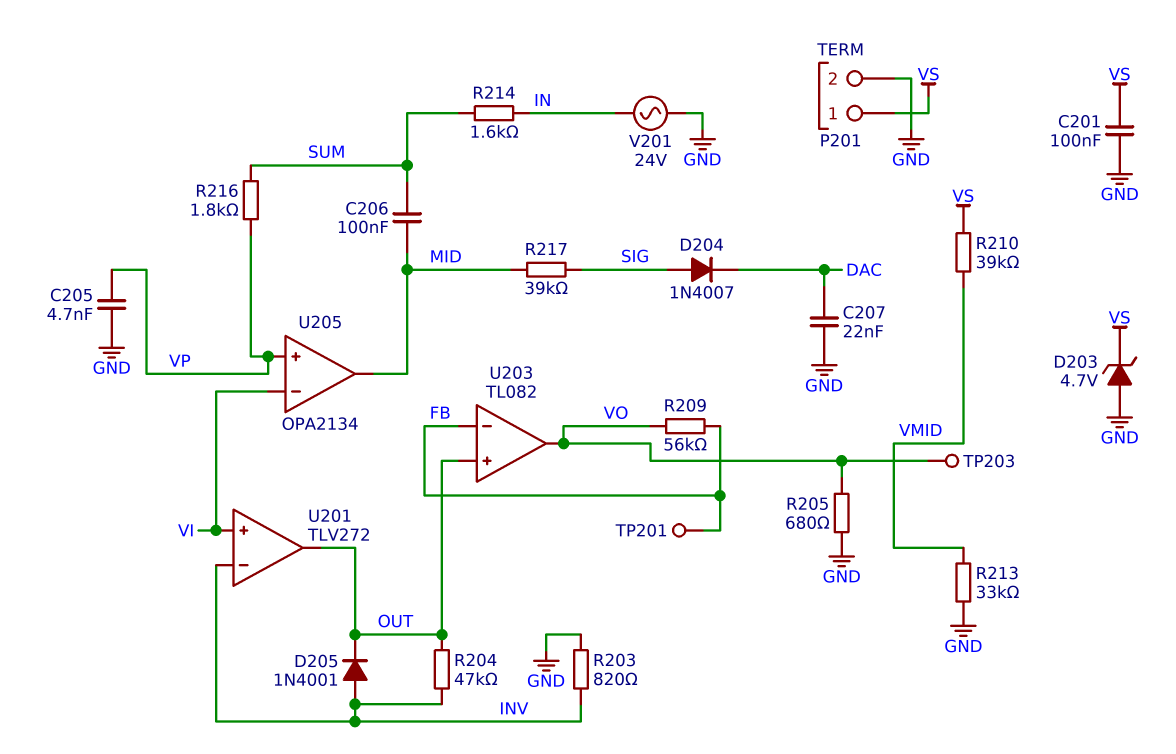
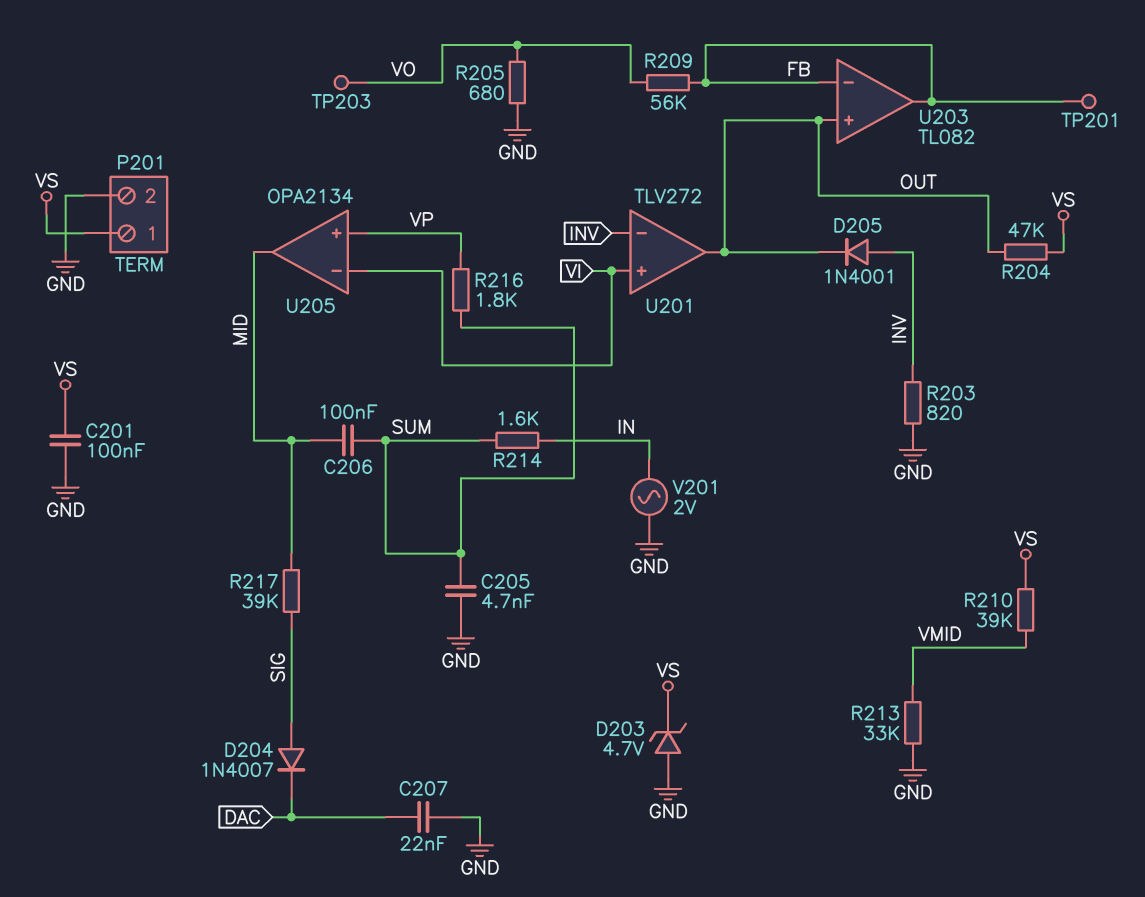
C205: 4.7nF (GND, VP) -> 4.7nF (GND, SUM)
R204: 47k (INV, OUT) -> 47k (OUT, VS)
U203 pin out: VO -> FB
V201: AC 24V (GND, IN) -> AC 2V (GND, IN)

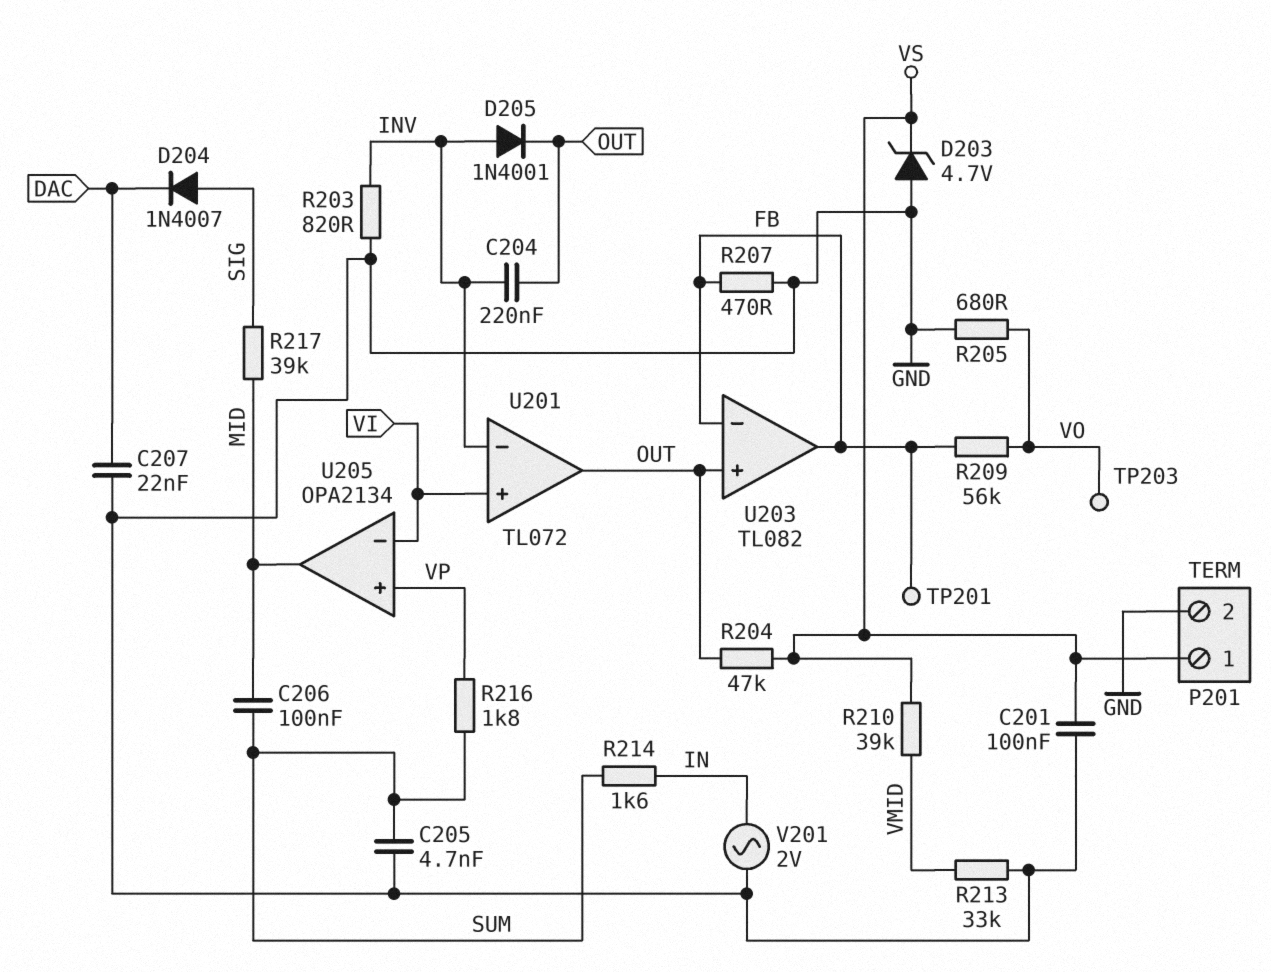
C204: none -> 220nF (INV, OUT)
R207: none -> 470 (FB, GND)
U201: TLV272 -> TL072

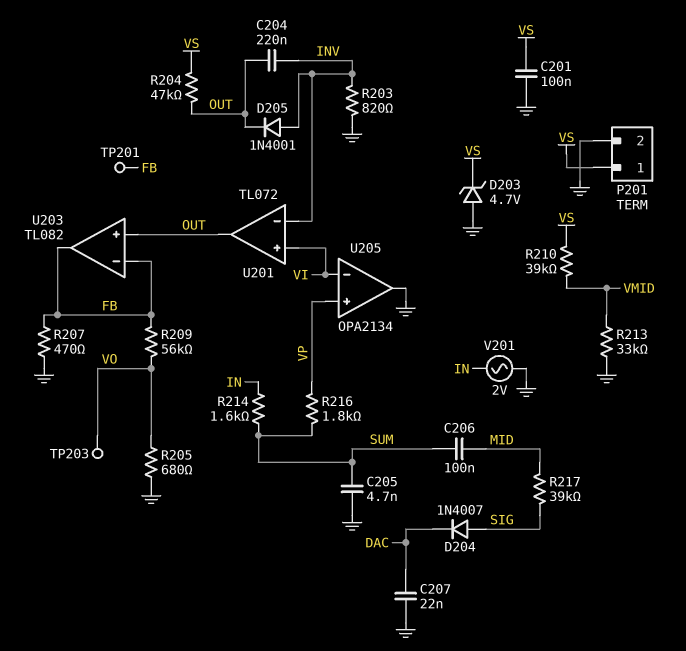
U205 pin out: MID -> GND

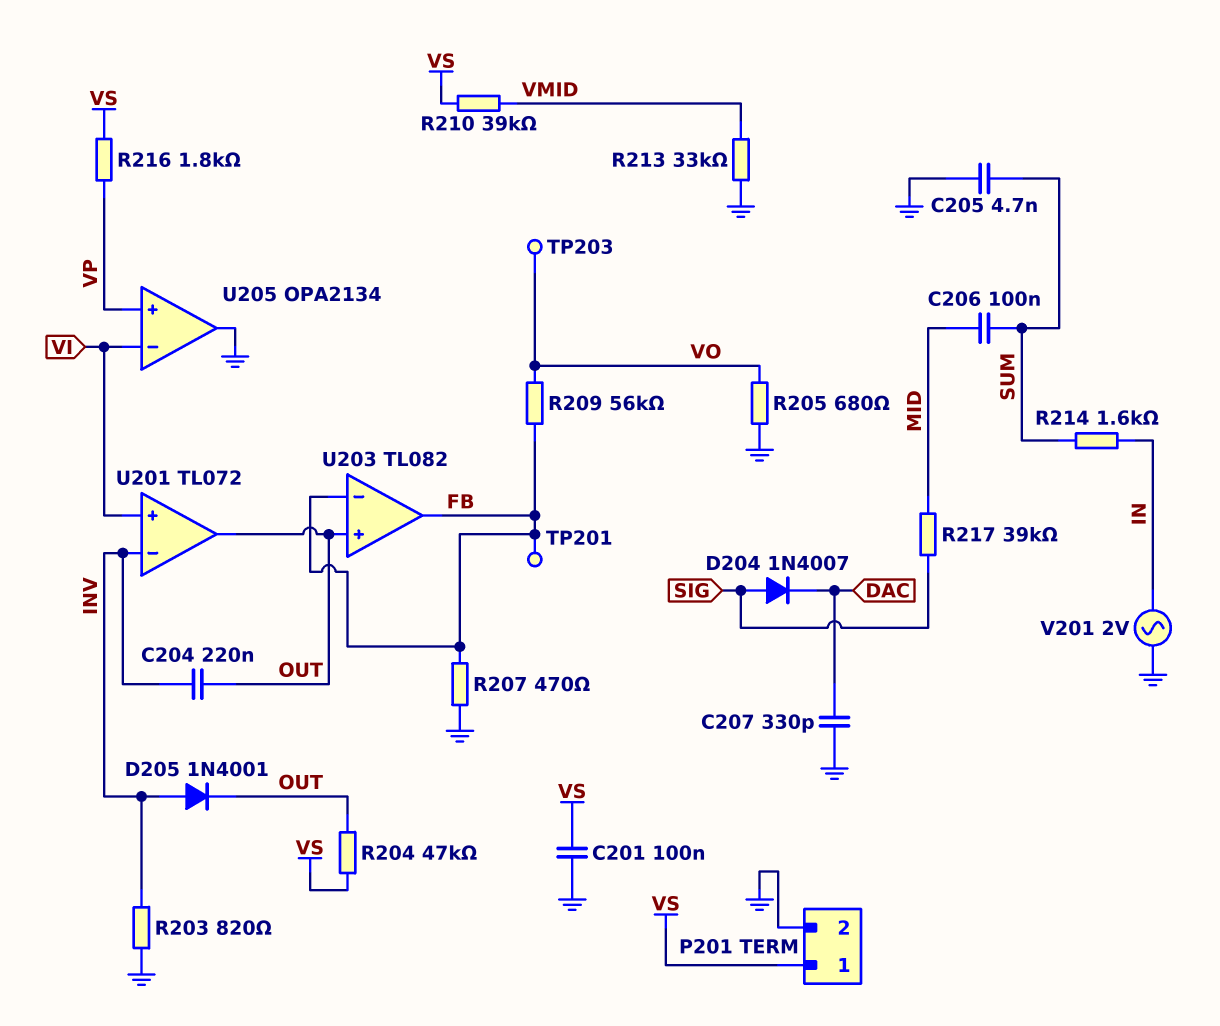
C207: 22nF (DAC, GND) -> 330pF (DAC, GND)
D203: zener 4.7V (A GND, K VS) -> none
R216: 1.8k (SUM, VP) -> 1.8k (VP, VS)

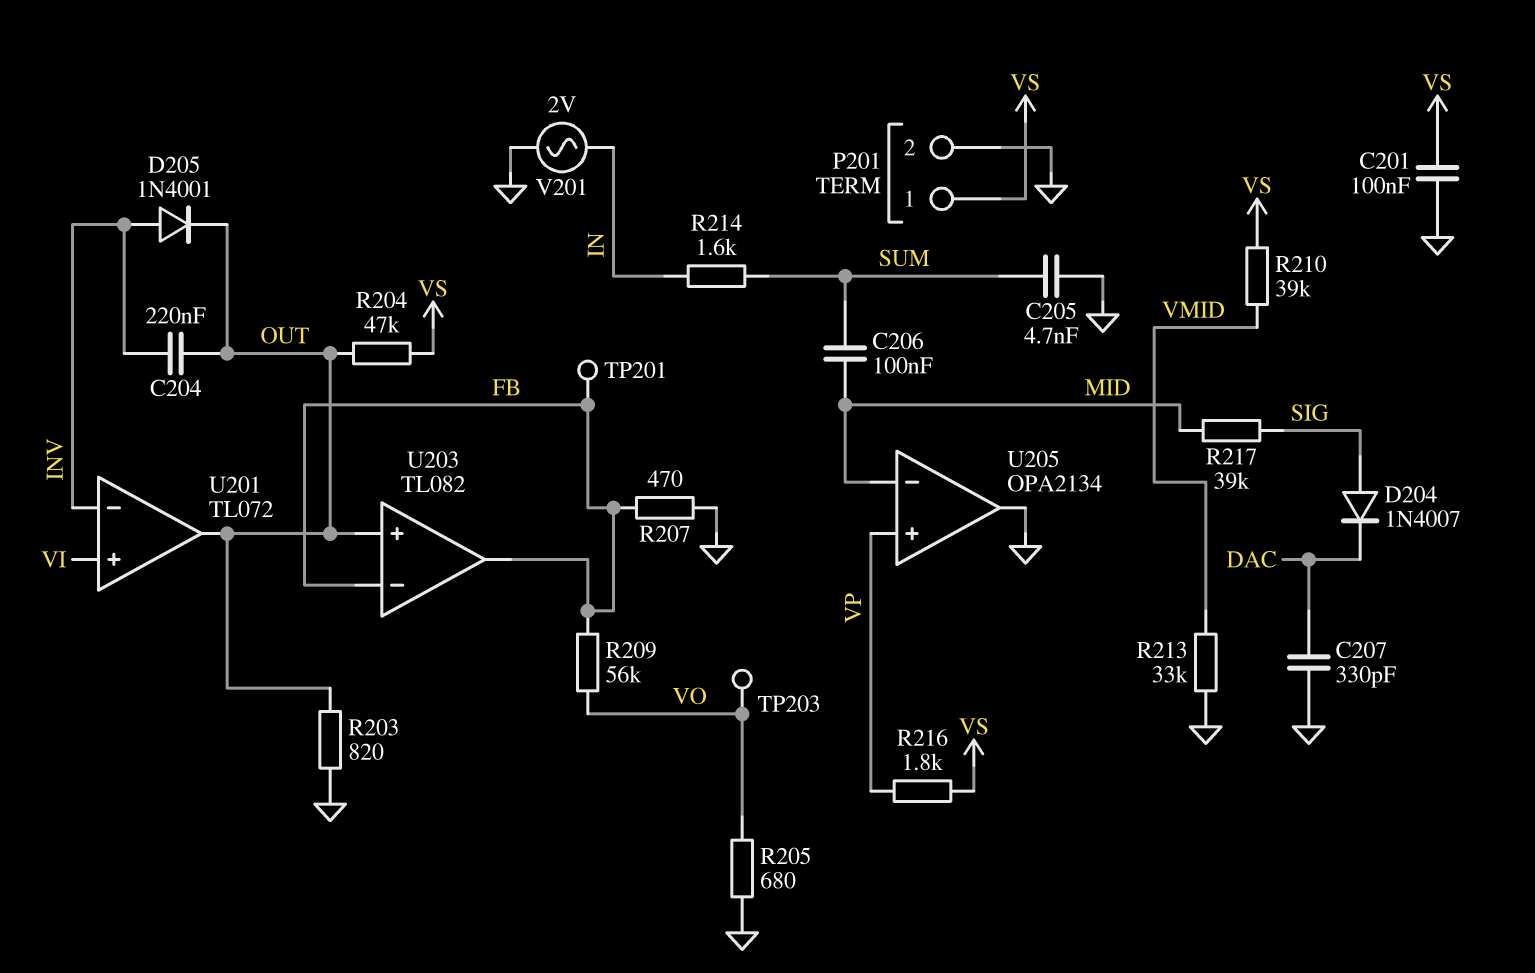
R203: 820 (GND, INV) -> 820 (GND, OUT)
U205 pin in-: VI -> MID

